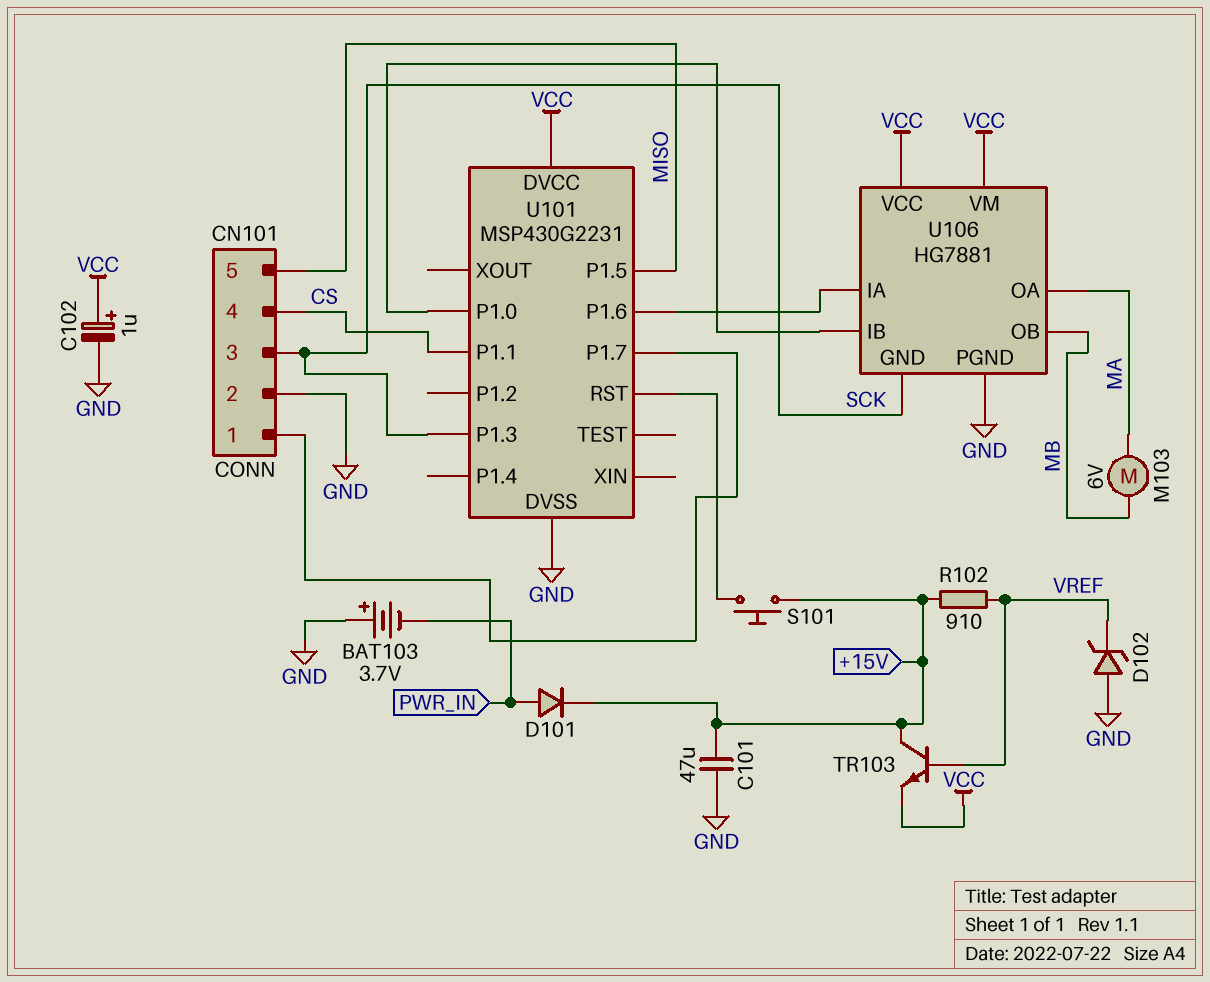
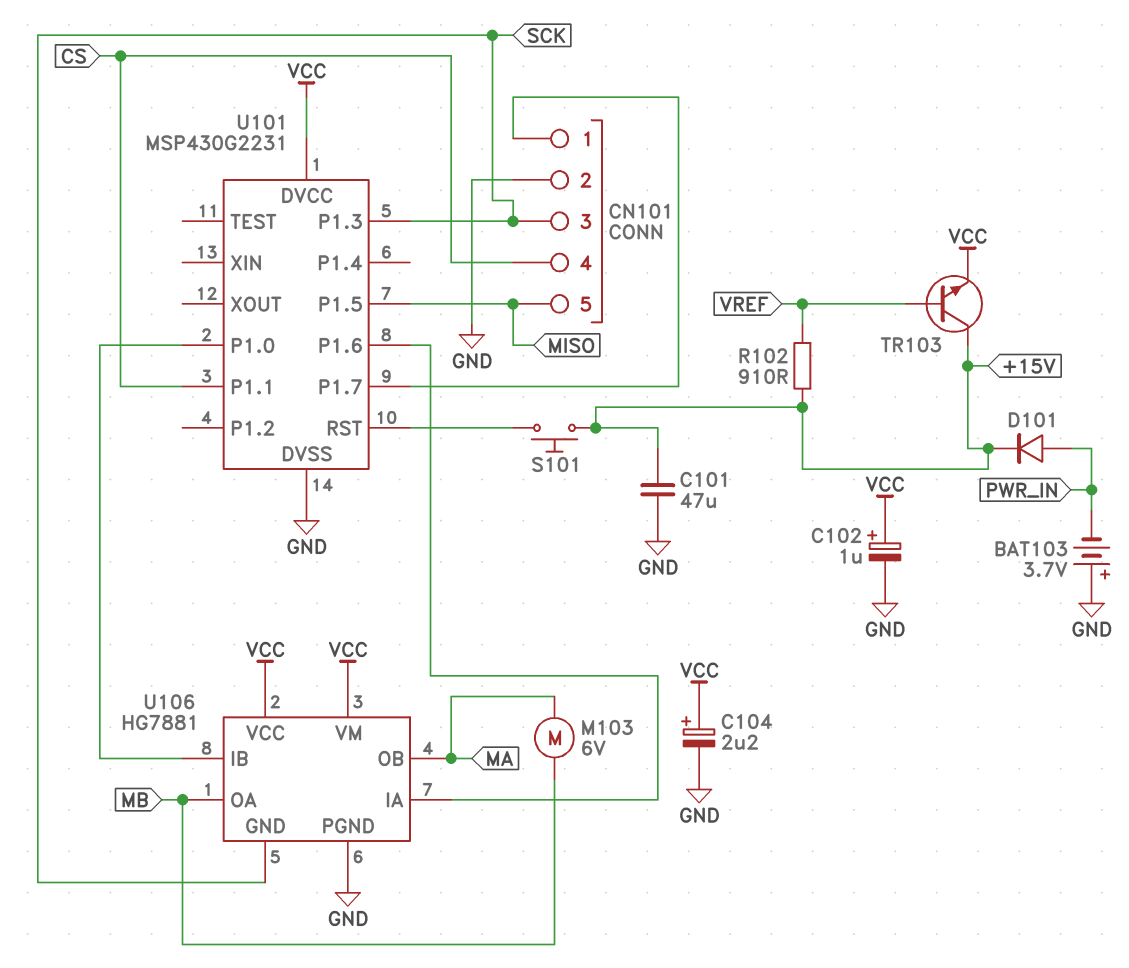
C104: none -> 2.2uF (plus VCC, minus GND)
D102: zener (A GND, K VREF) -> none
U106 pin OA: MA -> MB
U106 pin OB: MB -> MA

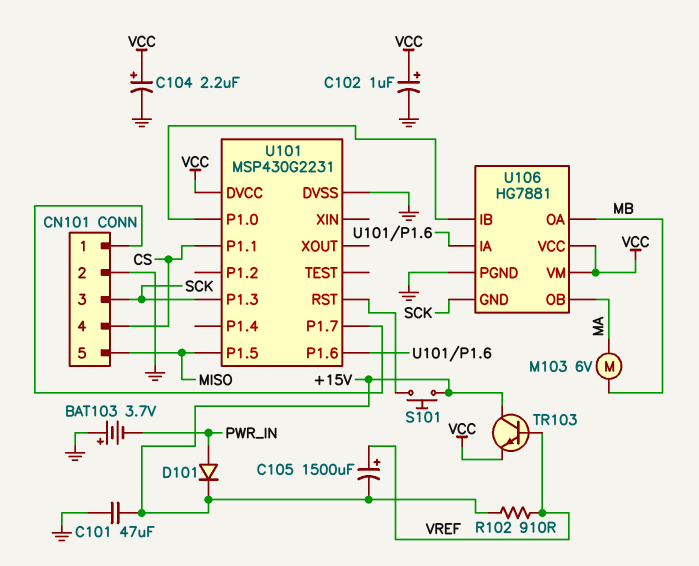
C105: none -> 1500uF (plus VREF, minus +15V)

